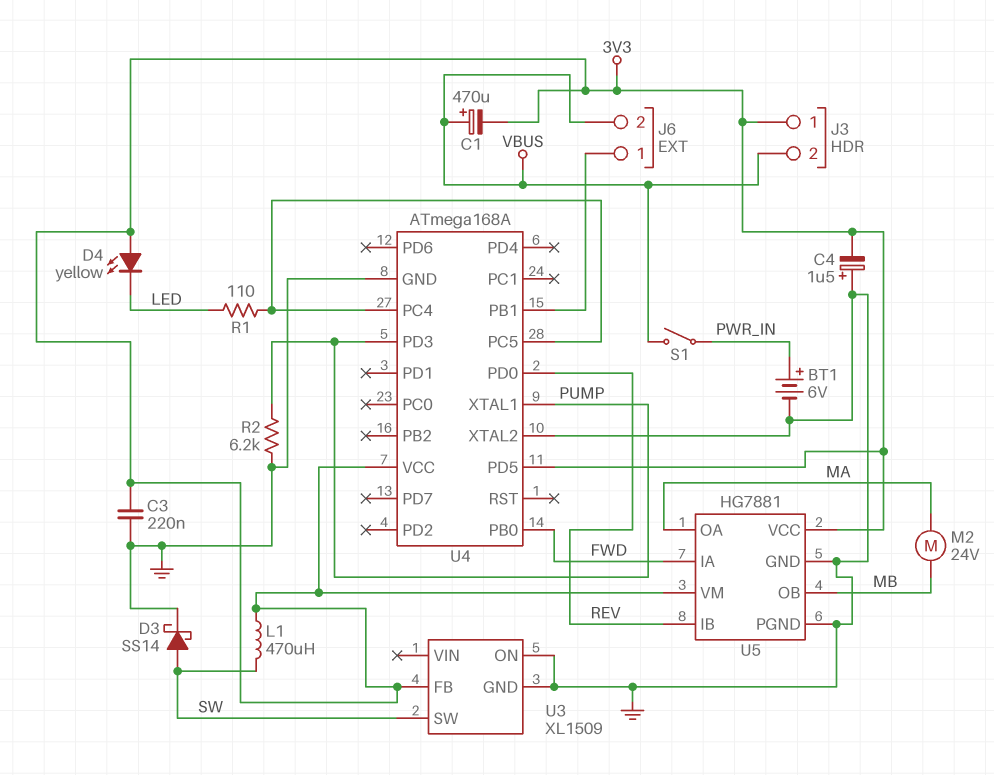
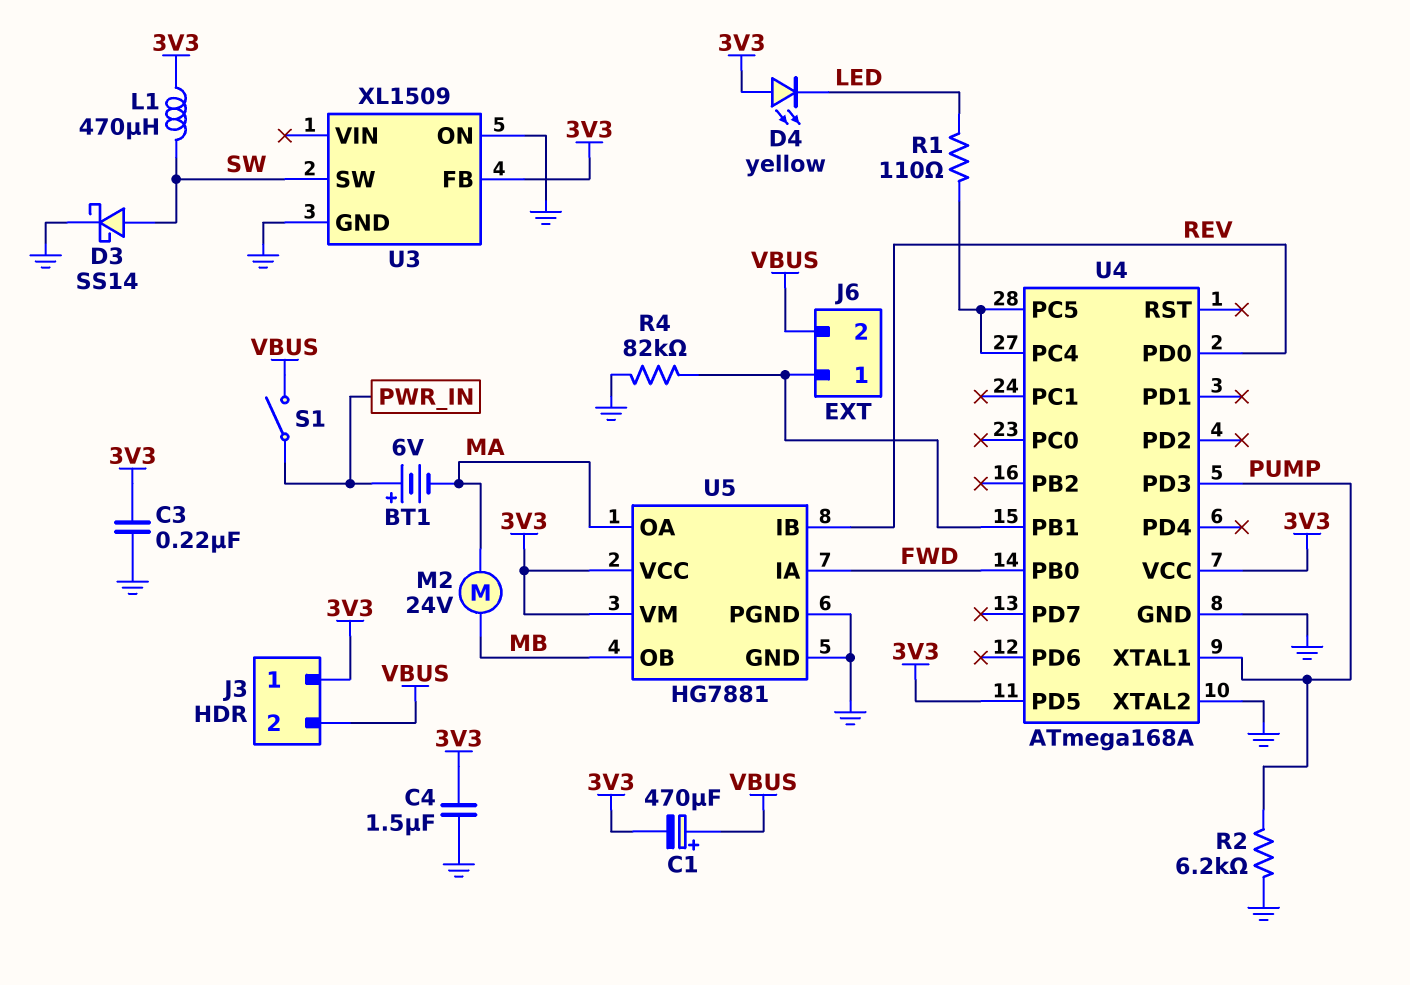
BT1: 6V (plus PWR_IN, minus GND) -> 6V (plus PWR_IN, minus MA)
C4: 1.5uF (plus GND, minus 3V3) -> 1.5uF (3V3, GND)
R4: none -> 82k (GND, J6/1)

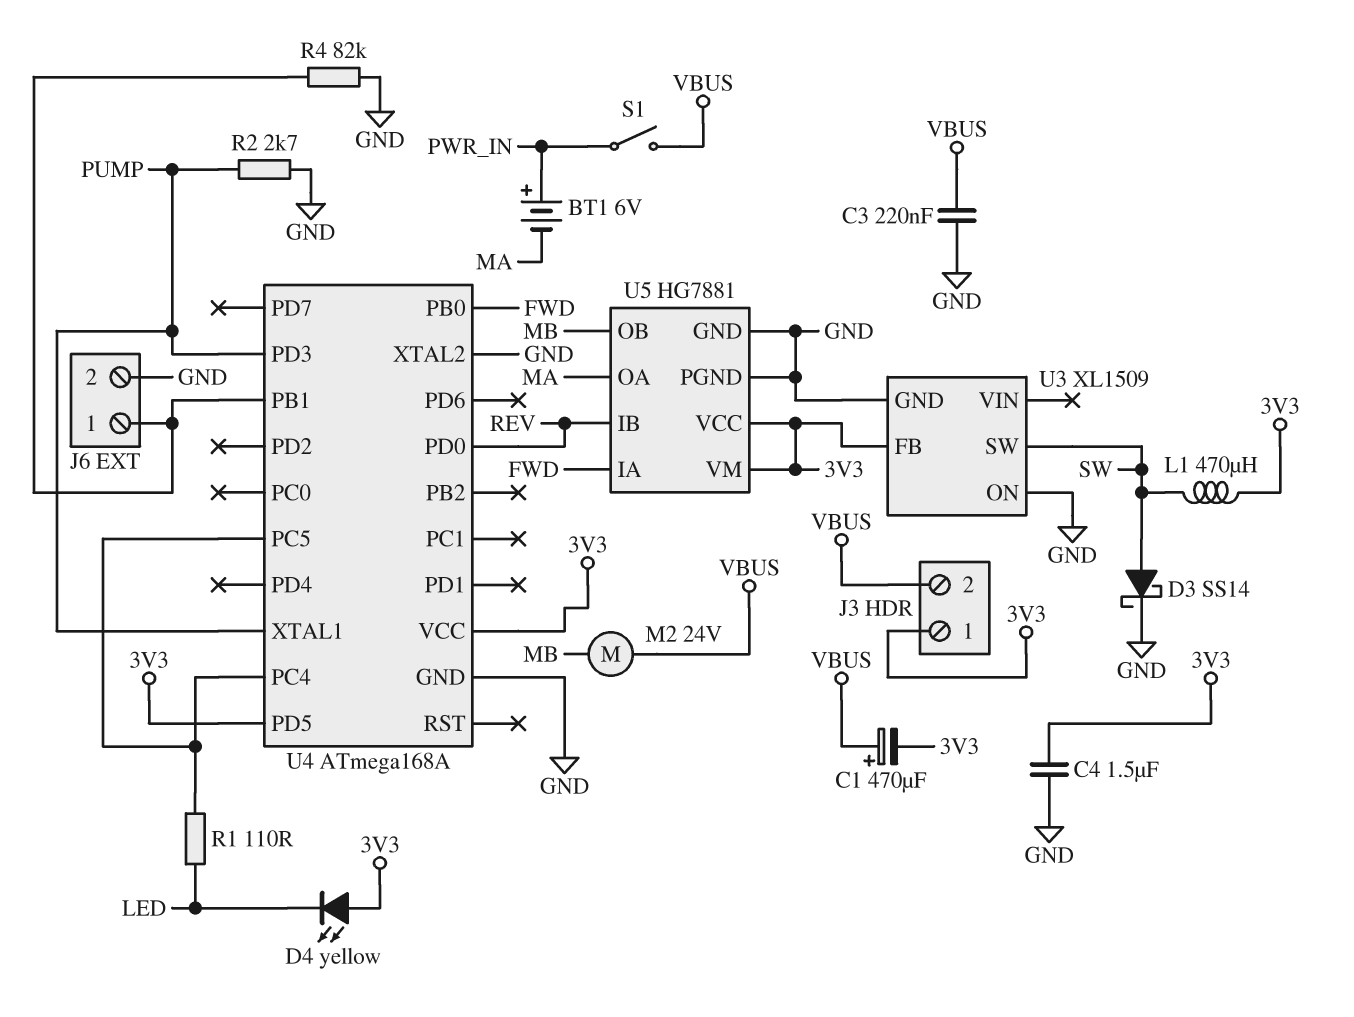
C3: 220nF (3V3, GND) -> 220nF (GND, VBUS)
J6 pin 2: VBUS -> GND
M2: motor 24V (MA, MB) -> motor 24V (MB, VBUS)
R2: 6.2k (GND, PUMP) -> 2.7k (GND, PUMP)

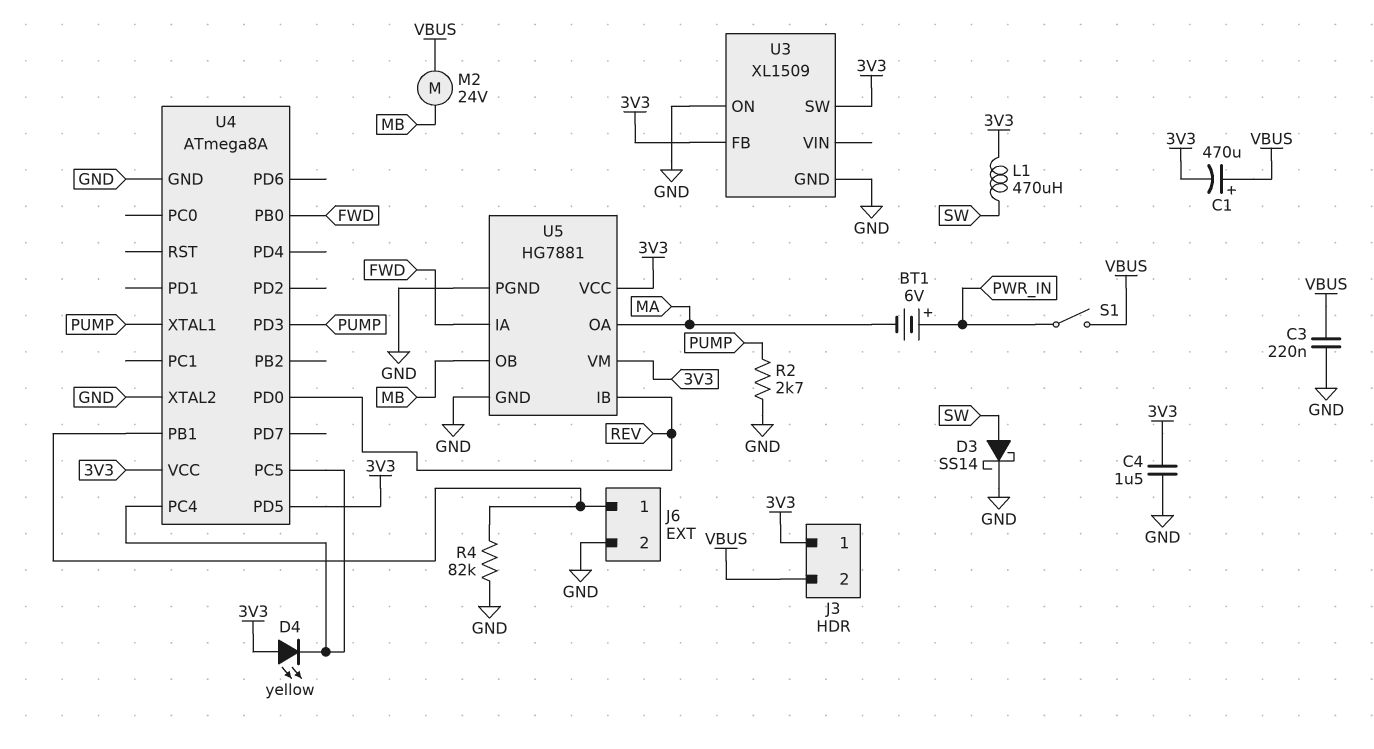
D4: LED yellow (A 3V3, K LED) -> LED yellow (A 3V3, K U4/PC4)
R1: 110 (LED, U4/PC4) -> none
U3 pin SW: SW -> 3V3
U4: ATmega168A -> ATmega8A

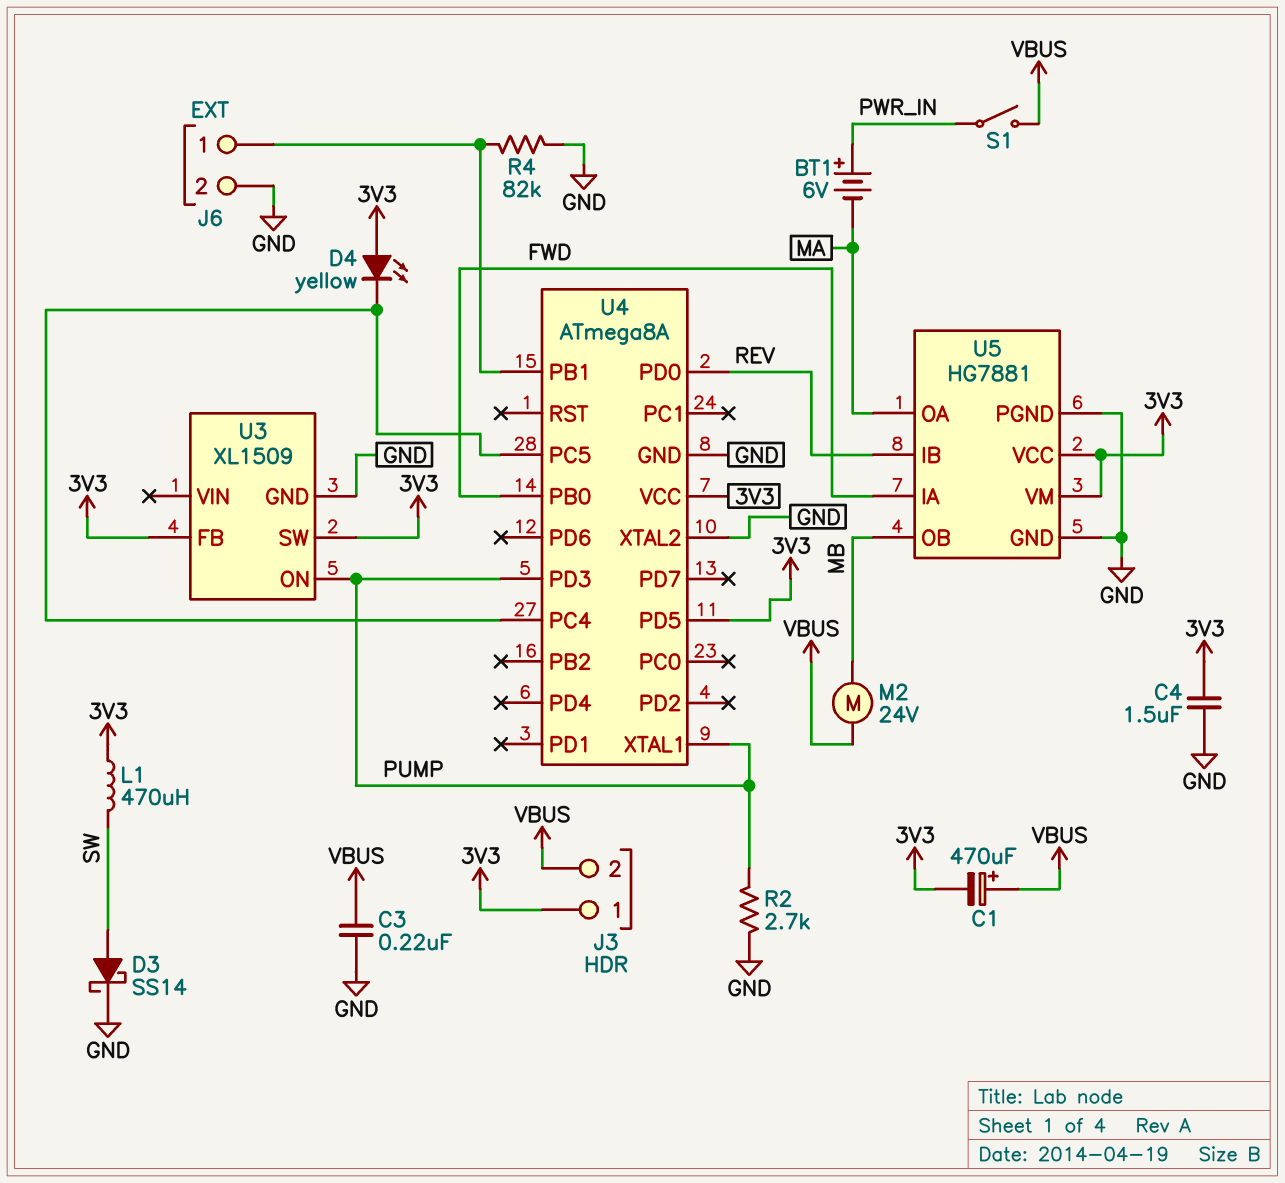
U3 pin ON: GND -> PUMP

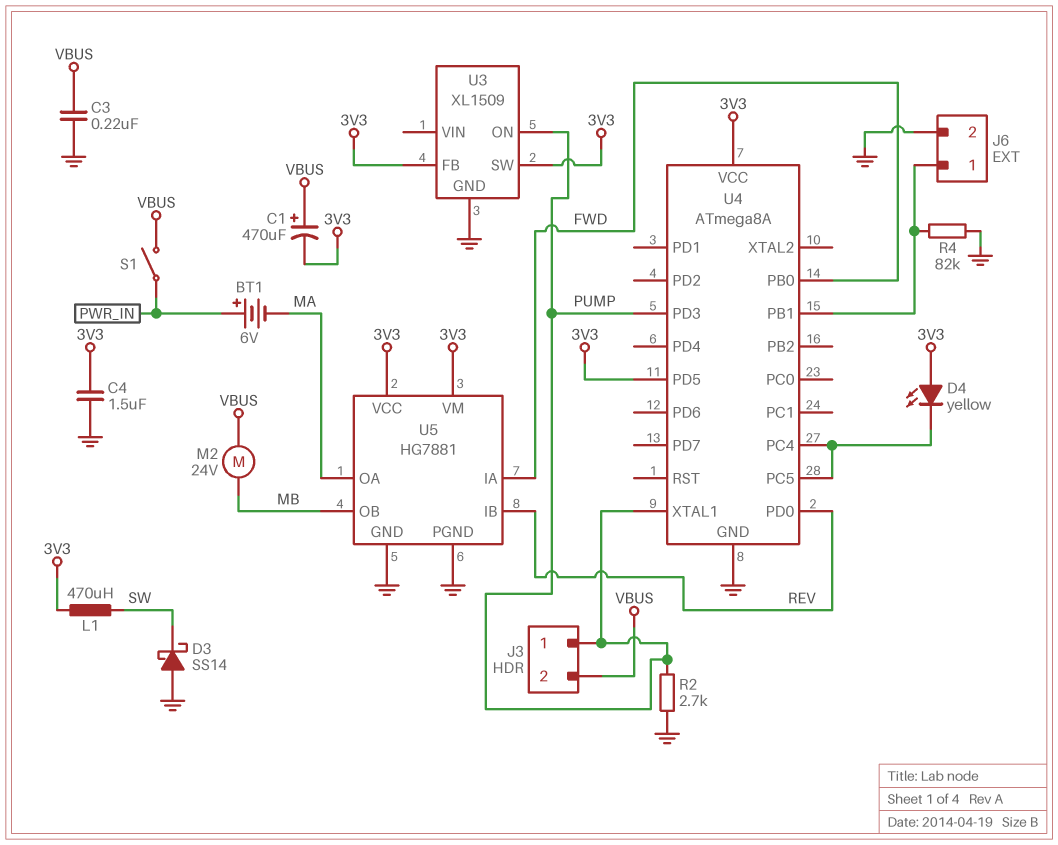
D3: schottky SS14 (A SW, K GND) -> schottky SS14 (A GND, K SW)
J3 pin 1: 3V3 -> PUMP
U4 pin XTAL2: GND -> none

